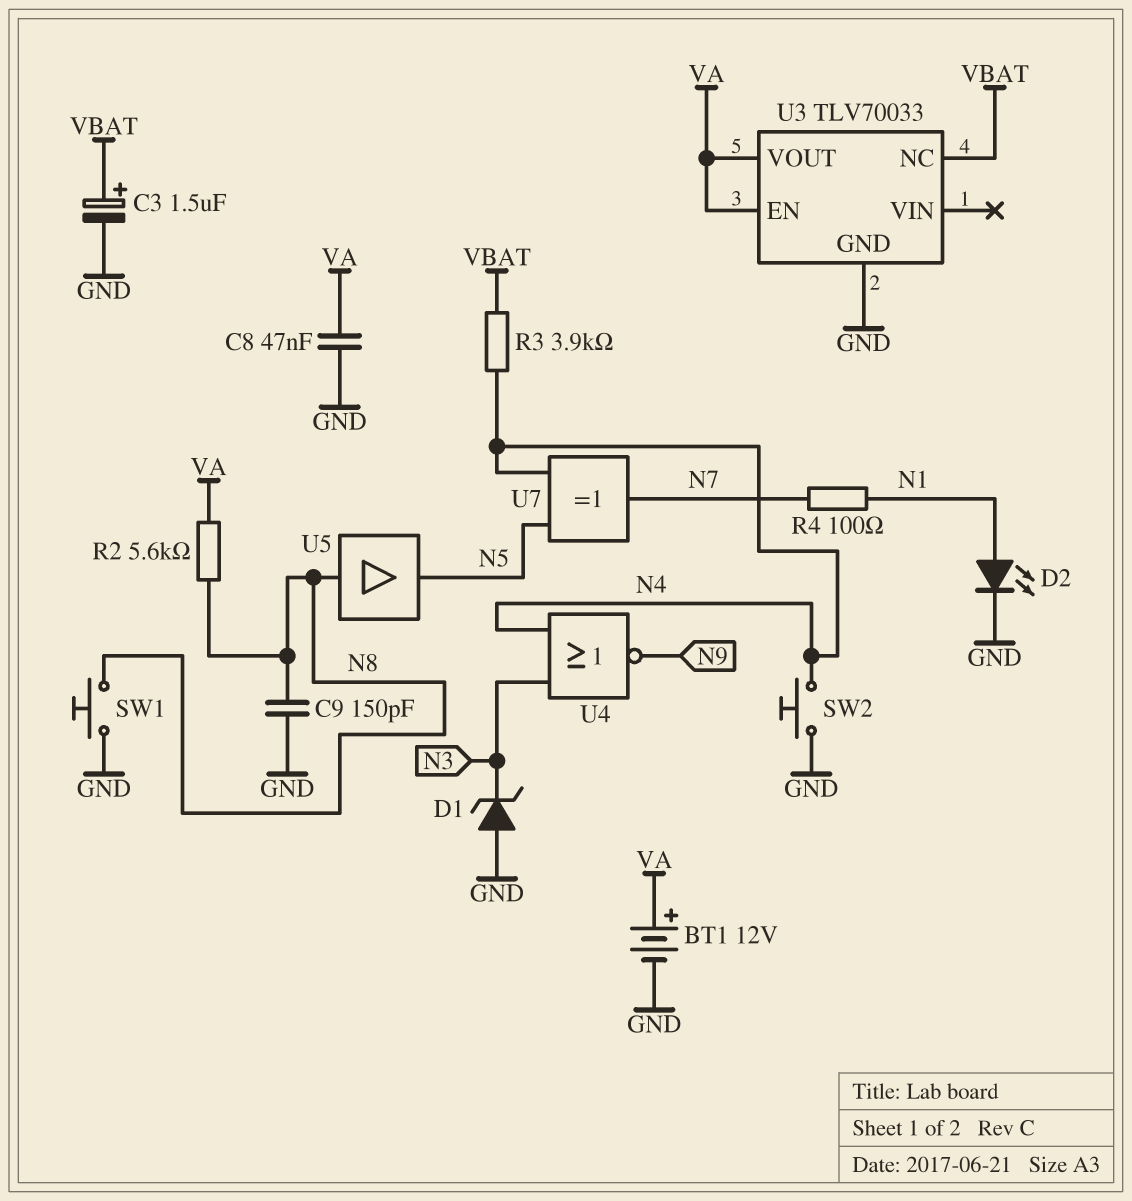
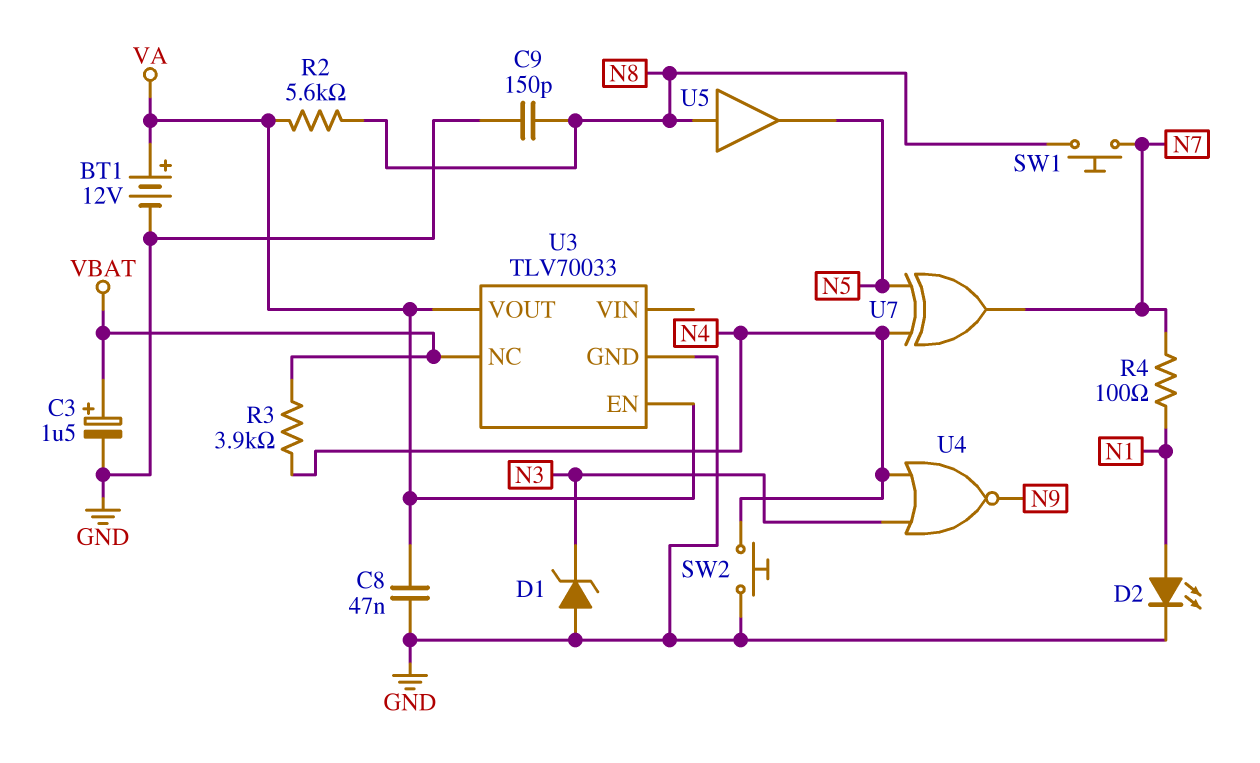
SW1: button (GND, N8) -> button (N7, N8)

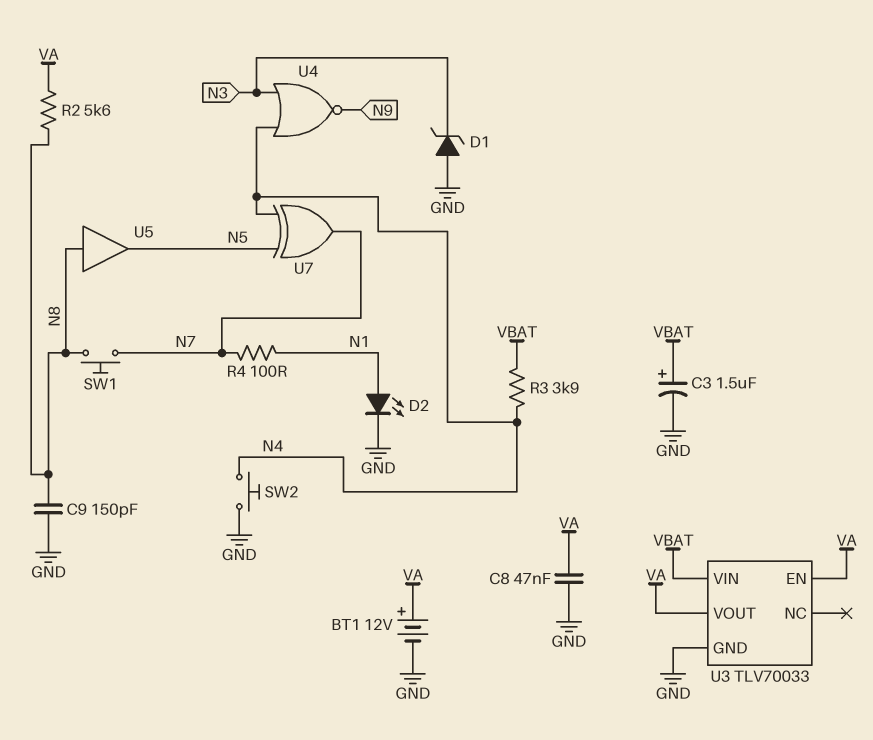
U3 pin NC: VBAT -> none
U3 pin VIN: none -> VBAT

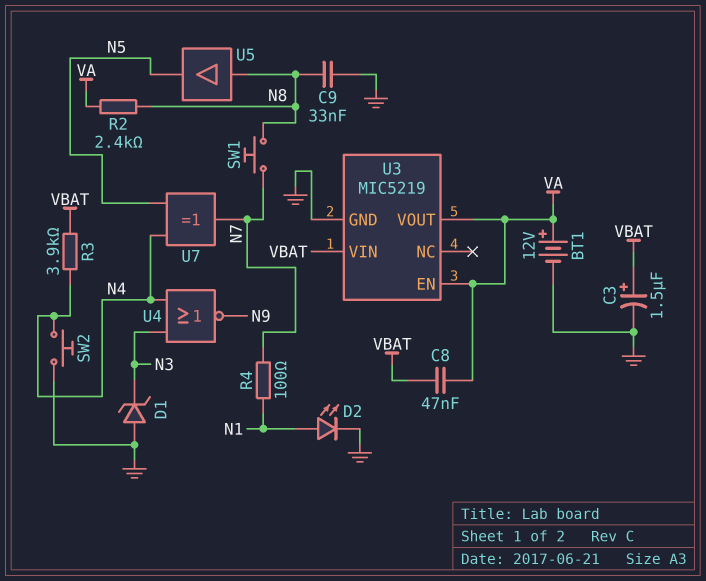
C8: 47nF (GND, VA) -> 47nF (VA, VBAT)
C9: 150pF (GND, N8) -> 33nF (GND, N8)
R2: 5.6k (N8, VA) -> 2.4k (N8, VA)
U3: TLV70033 -> MIC5219

